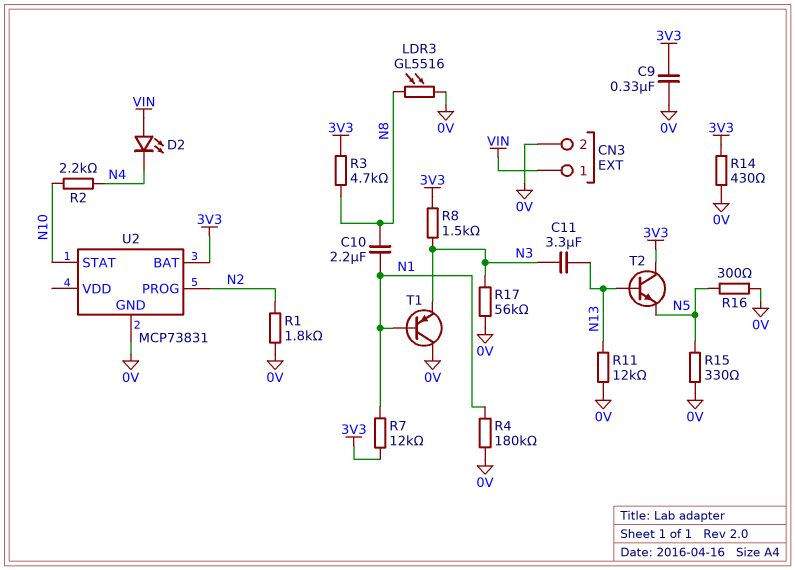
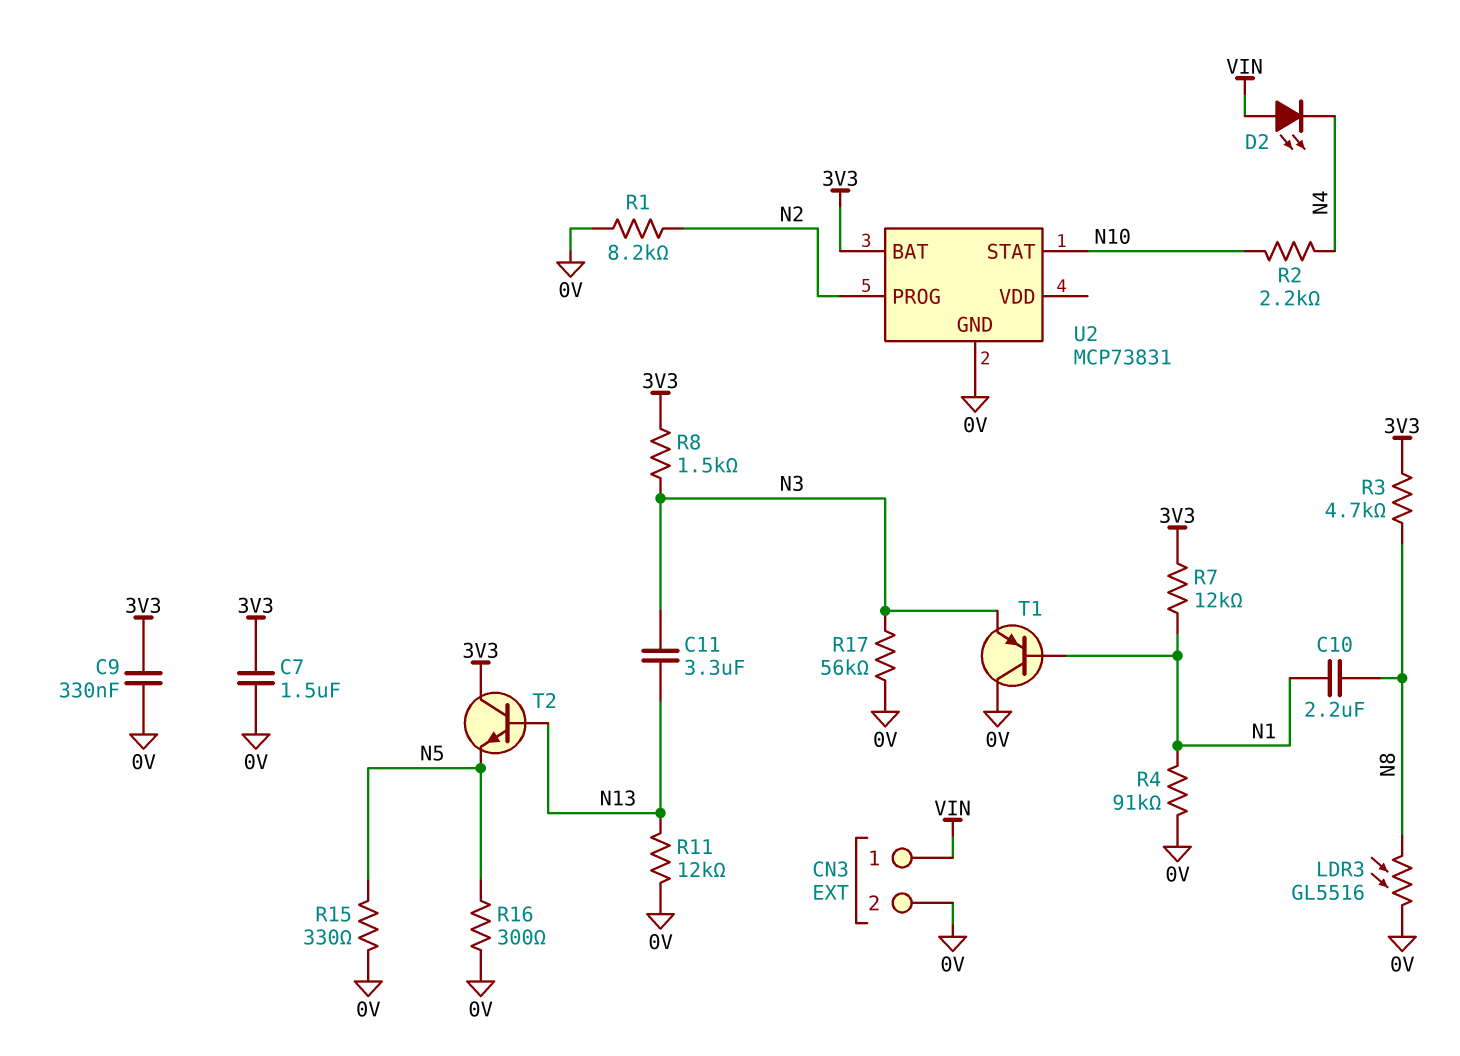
C7: none -> 1.5uF (0V, 3V3)
R1: 1.8k (0V, N2) -> 8.2k (0V, N2)
R4: 180k (0V, N1) -> 91k (0V, N1)
R14: 430 (0V, 3V3) -> none

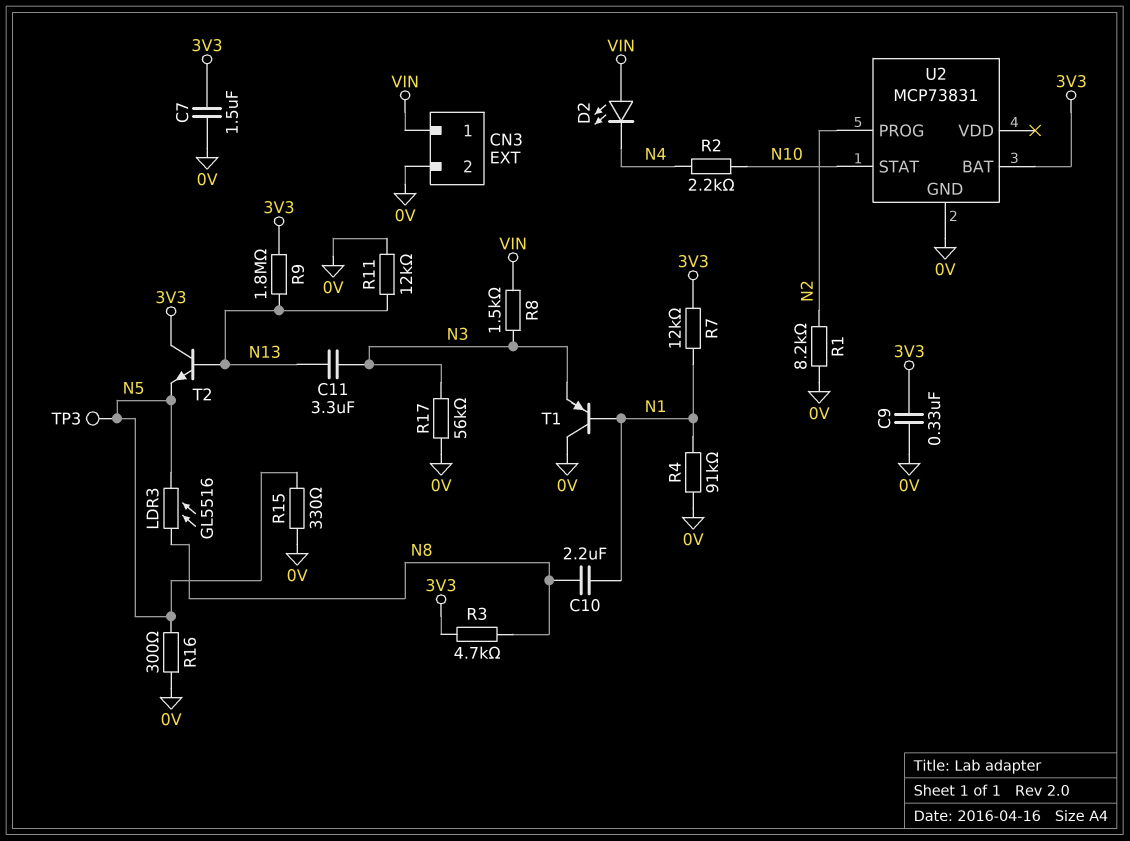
LDR3: GL5516 (0V, N8) -> GL5516 (N5, N8)
R8: 1.5k (3V3, N3) -> 1.5k (N3, VIN)
R9: none -> 1.8M (3V3, N13)
TP3: none -> test point (N5)

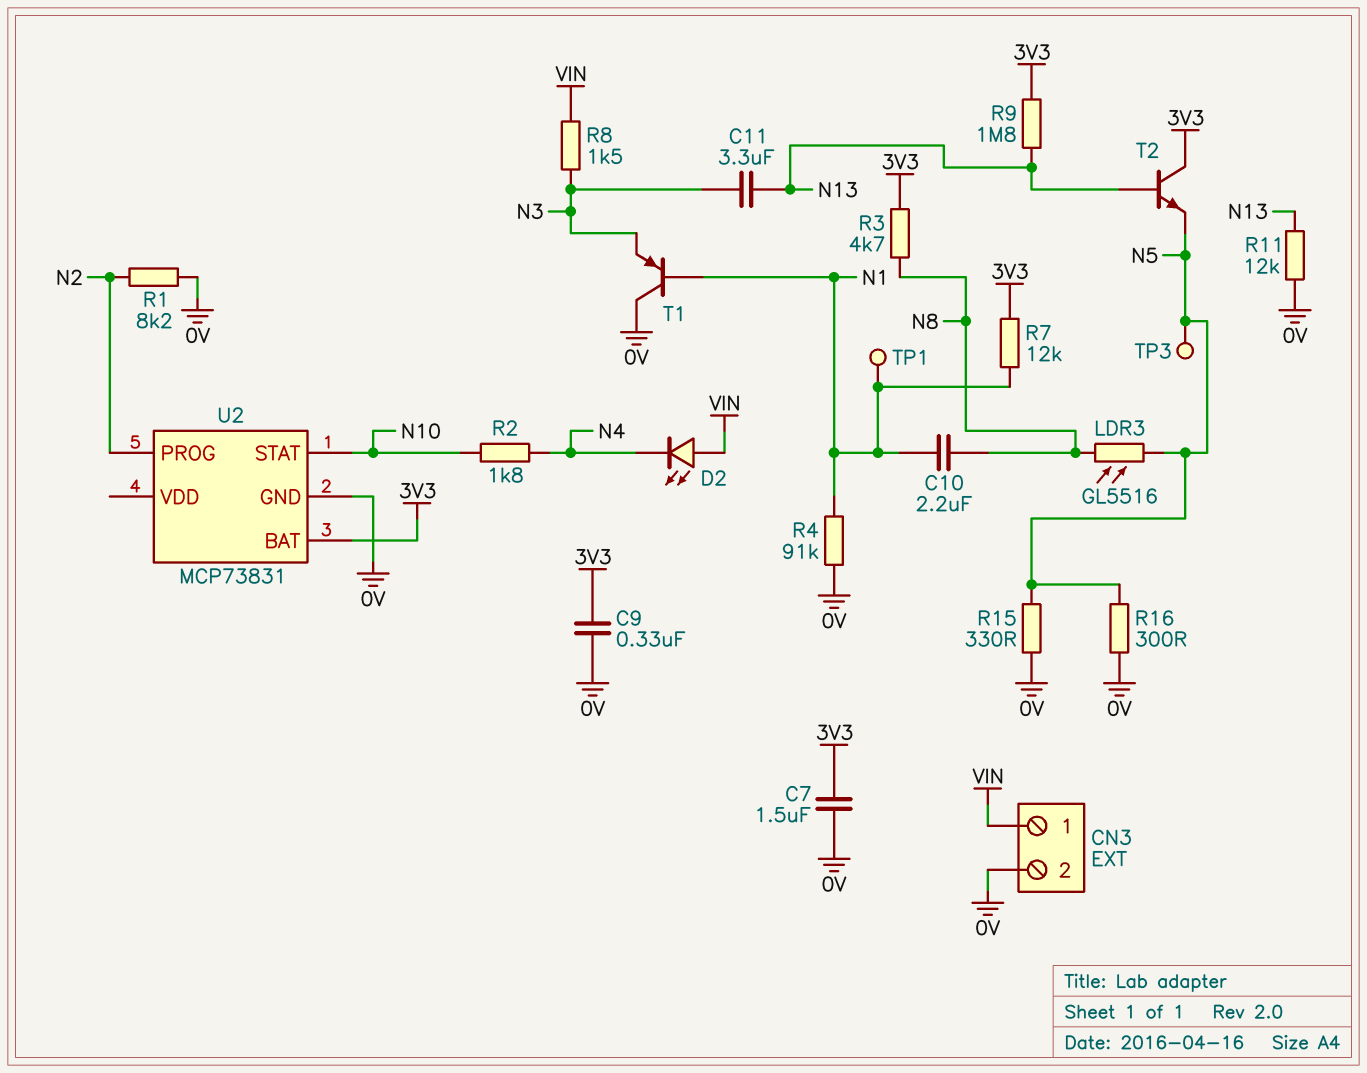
R2: 2.2k (N4, N10) -> 1.8k (N4, N10)
R17: 56k (0V, N3) -> none
TP1: none -> test point (N1)

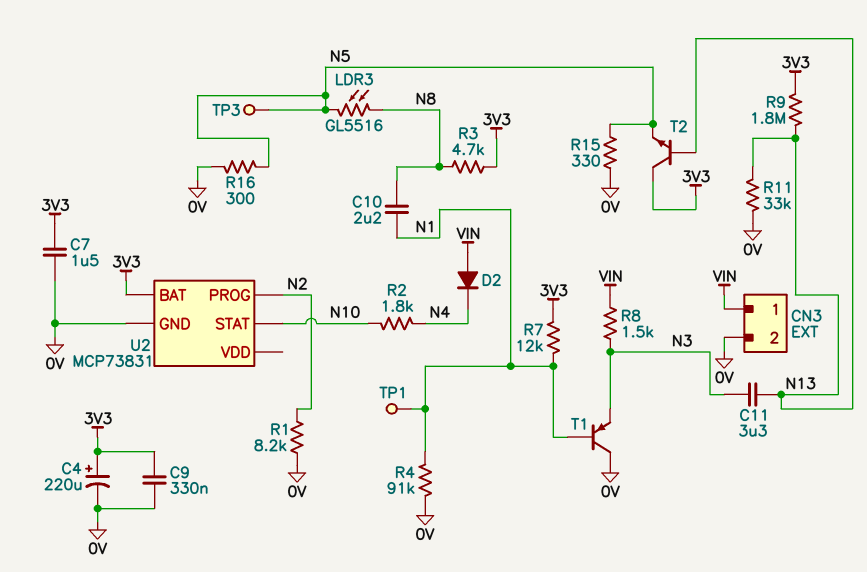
C4: none -> 220uF (plus 3V3, minus 0V)
D2: LED (A VIN, K N4) -> diode (A VIN, K N4)
R11: 12k (0V, N13) -> 33k (0V, N13)

